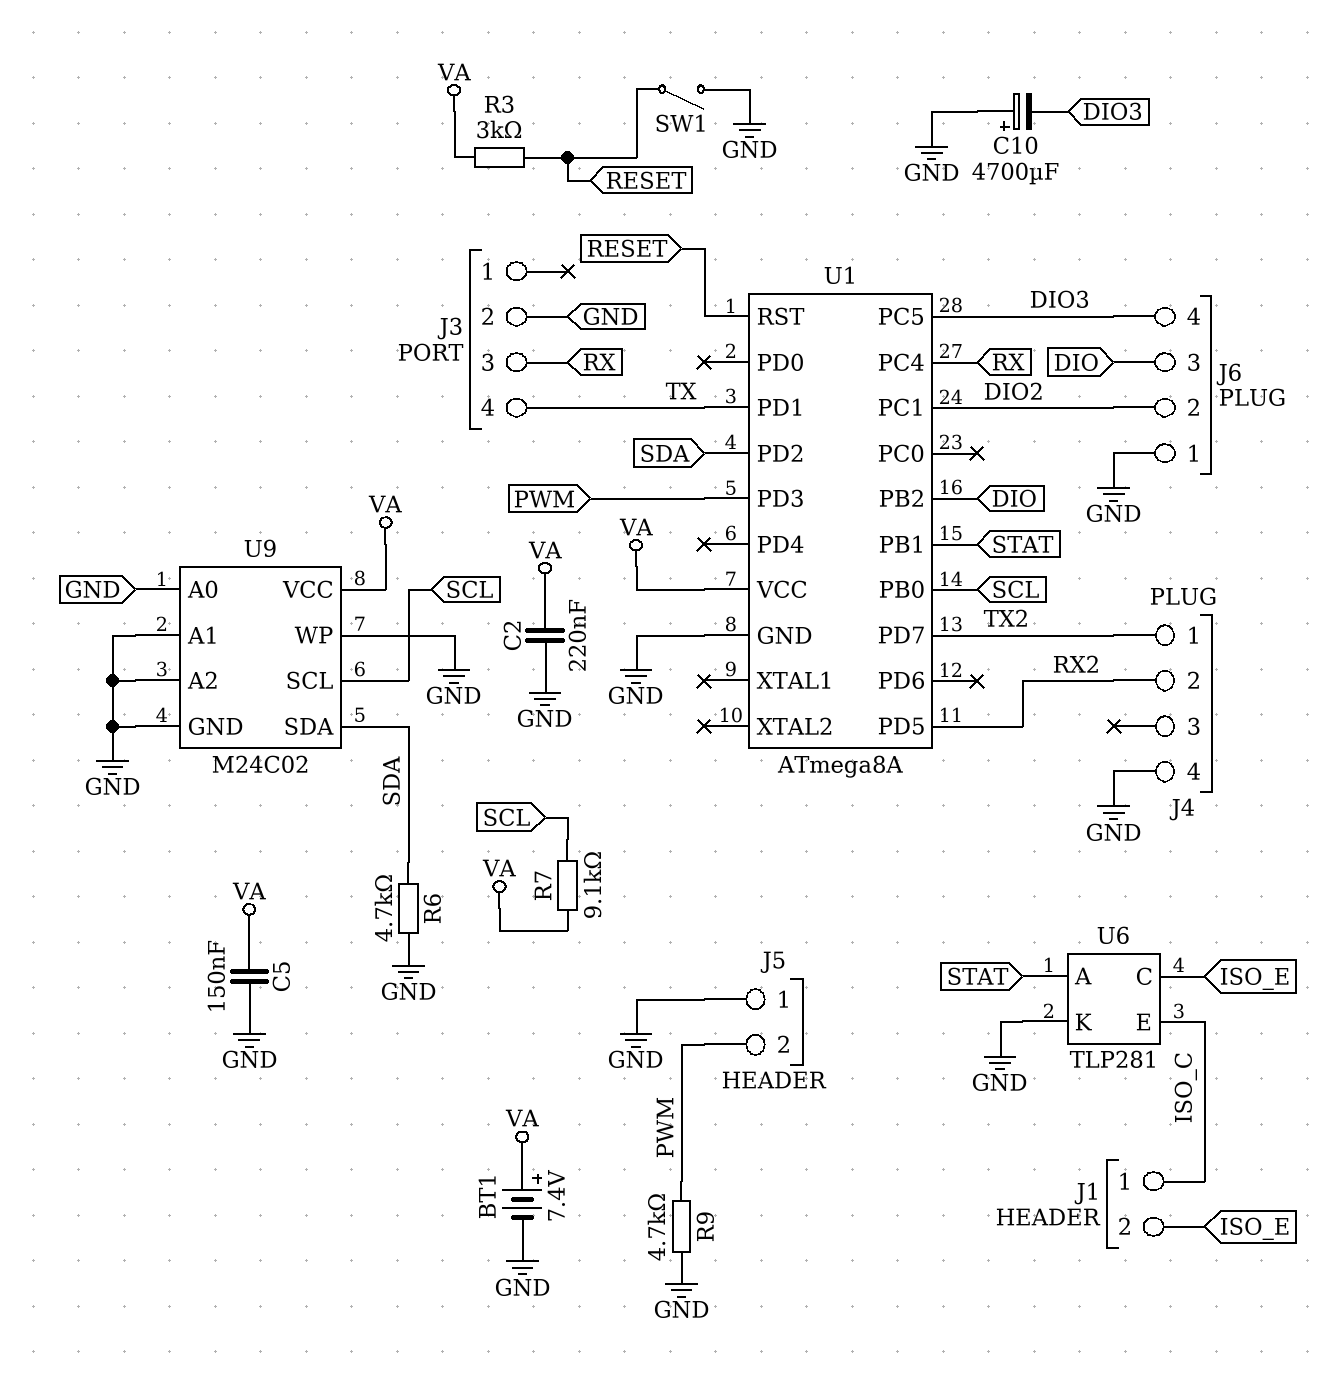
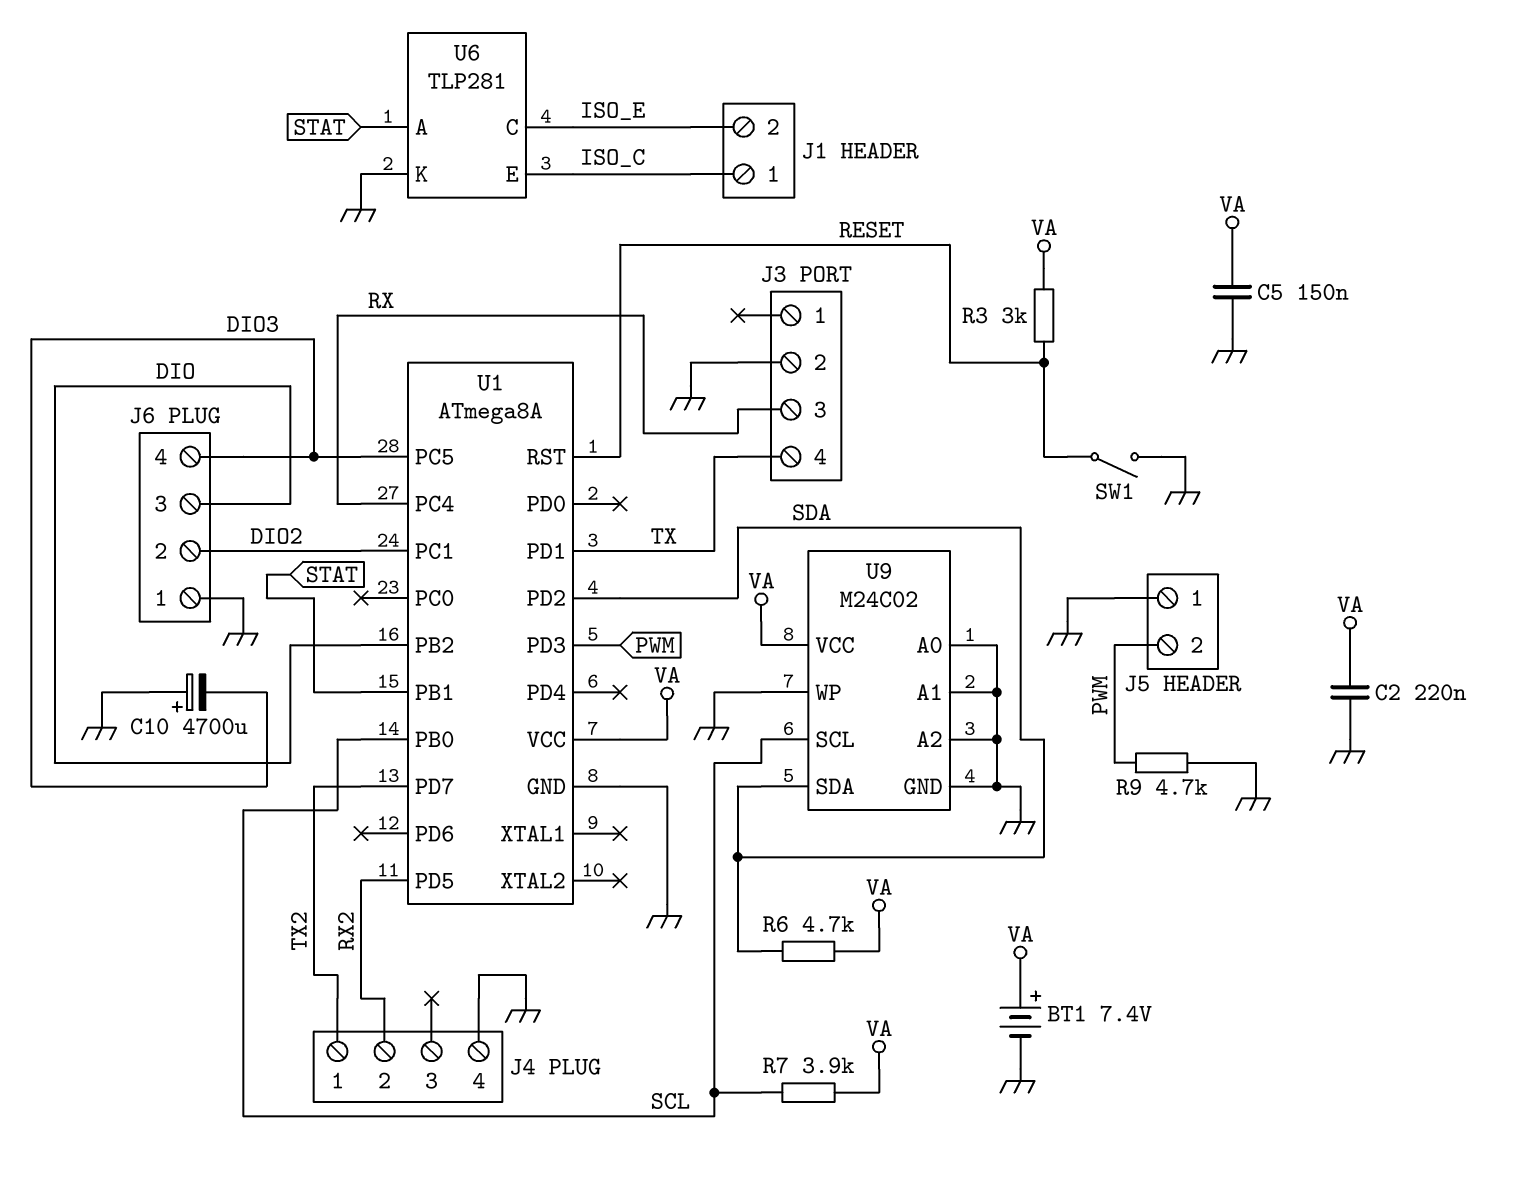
R6: 4.7k (GND, SDA) -> 4.7k (SDA, VA)
R7: 9.1k (SCL, VA) -> 3.9k (SCL, VA)

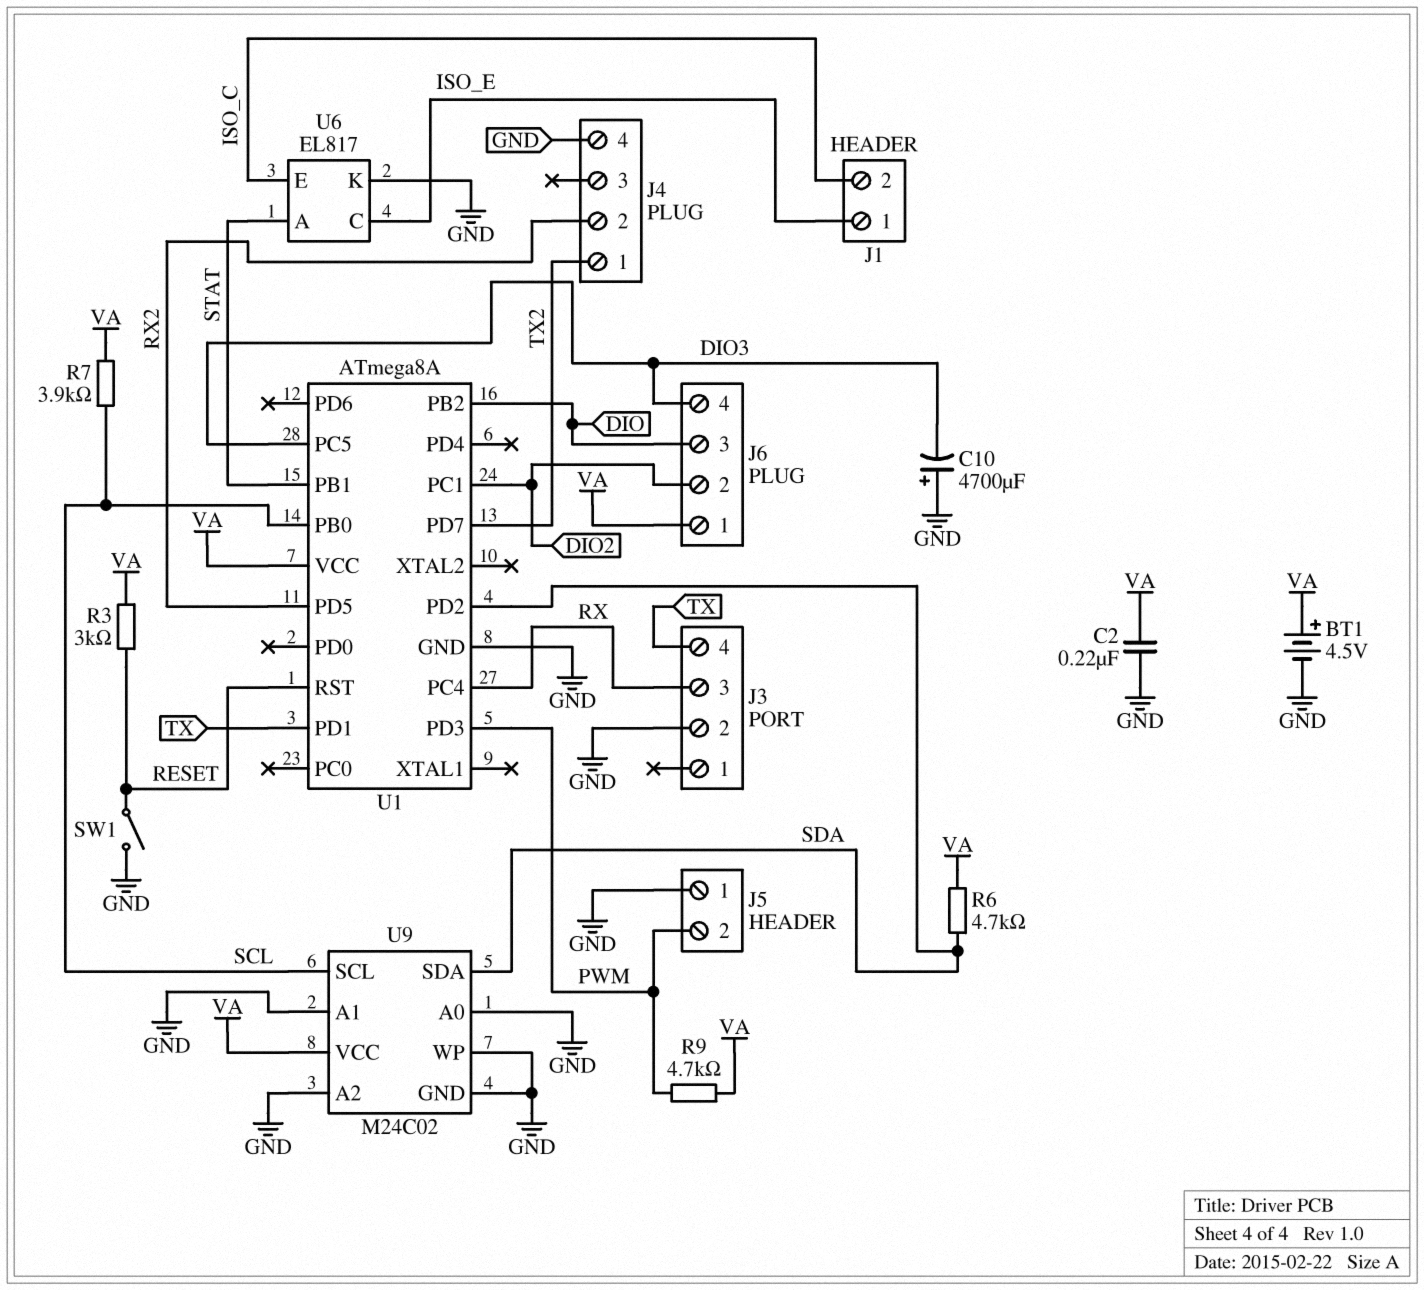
BT1: 7.4V (plus VA, minus GND) -> 4.5V (plus VA, minus GND)
C5: 150nF (GND, VA) -> none
J1 pin 1: ISO_C -> ISO_E
J1 pin 2: ISO_E -> ISO_C
J6 pin 1: GND -> VA
R9: 4.7k (GND, PWM) -> 4.7k (PWM, VA)
U6: TLP281 -> EL817

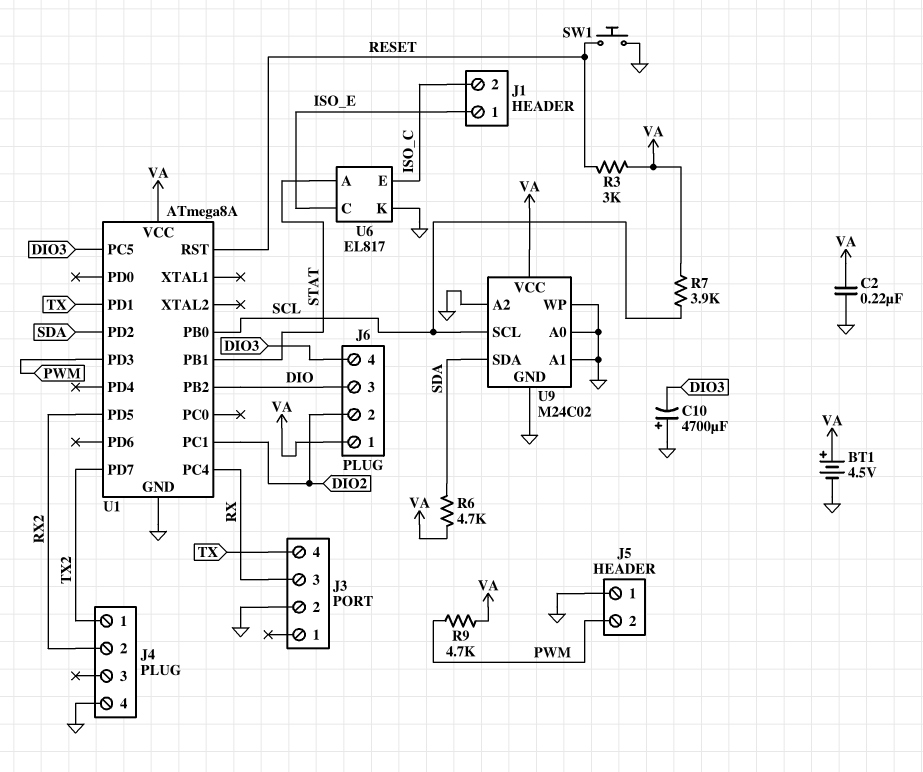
SW1: switch (GND, RESET) -> button (GND, RESET)

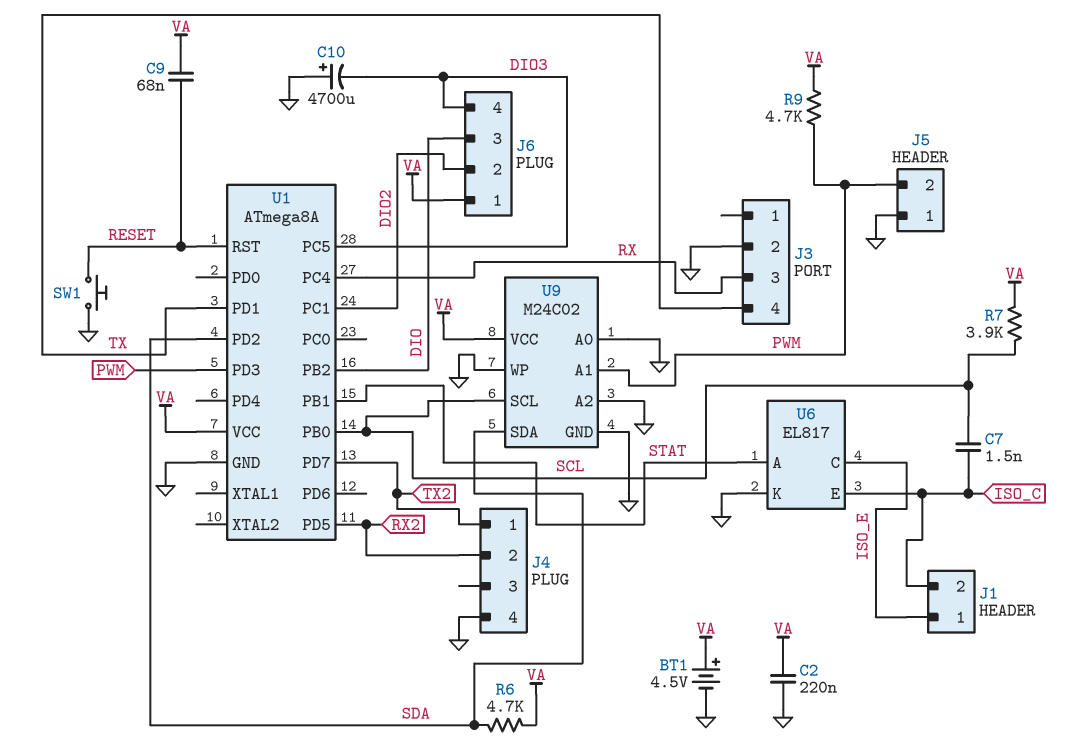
C7: none -> 1.5nF (ISO_C, SCL)
C9: none -> 68nF (RESET, VA)
R3: 3k (RESET, VA) -> none
U9 pin A1: GND -> PWM

